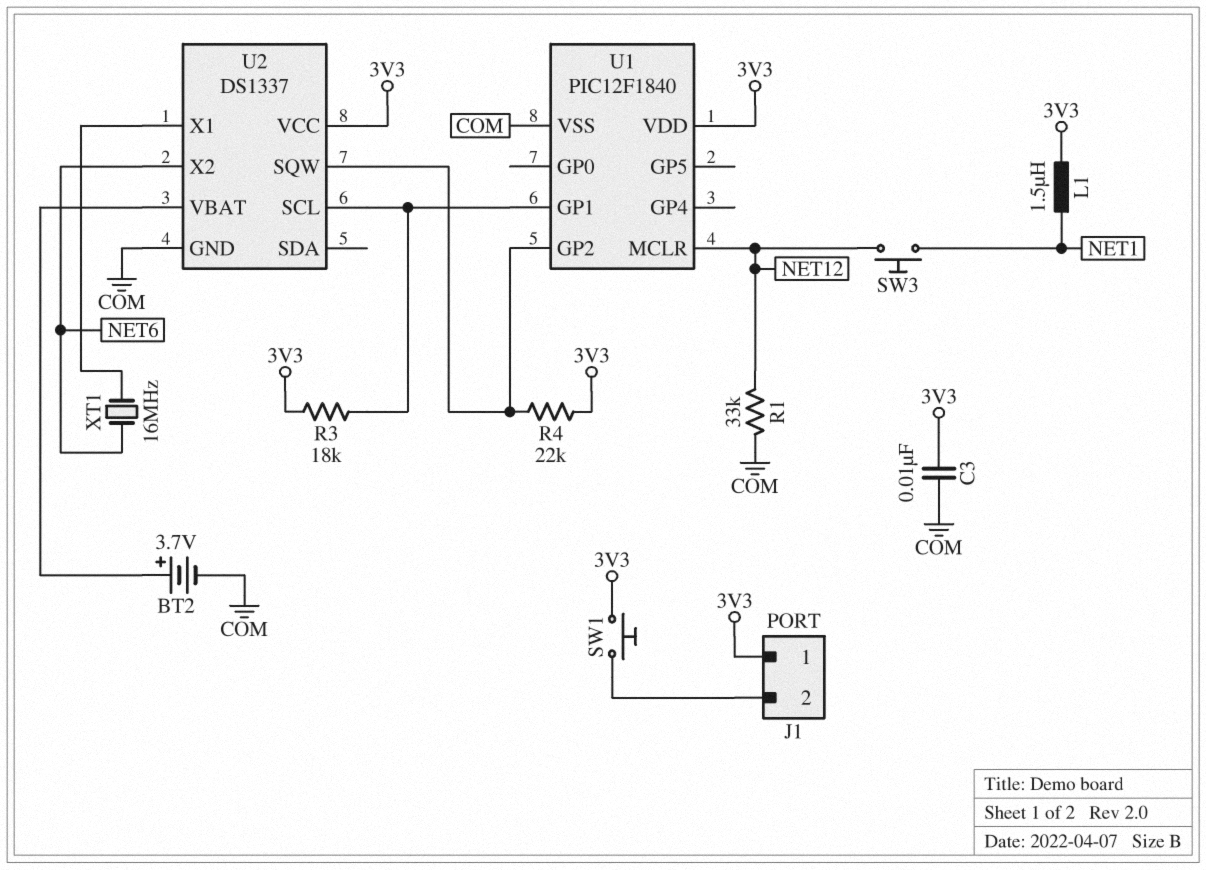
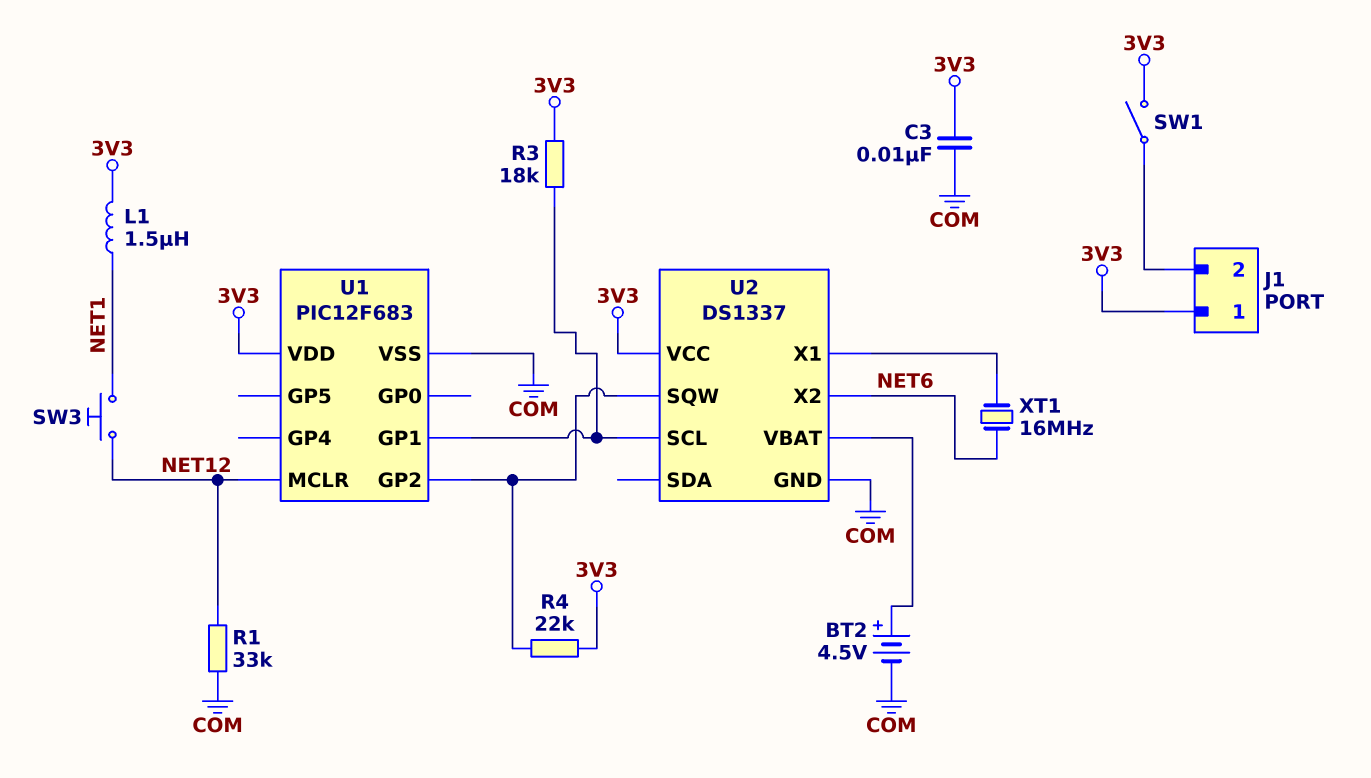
BT2: 3.7V (plus U2/VBAT, minus COM) -> 4.5V (plus U2/VBAT, minus COM)
SW1: button (3V3, J1/2) -> switch (3V3, J1/2)
U1: PIC12F1840 -> PIC12F683

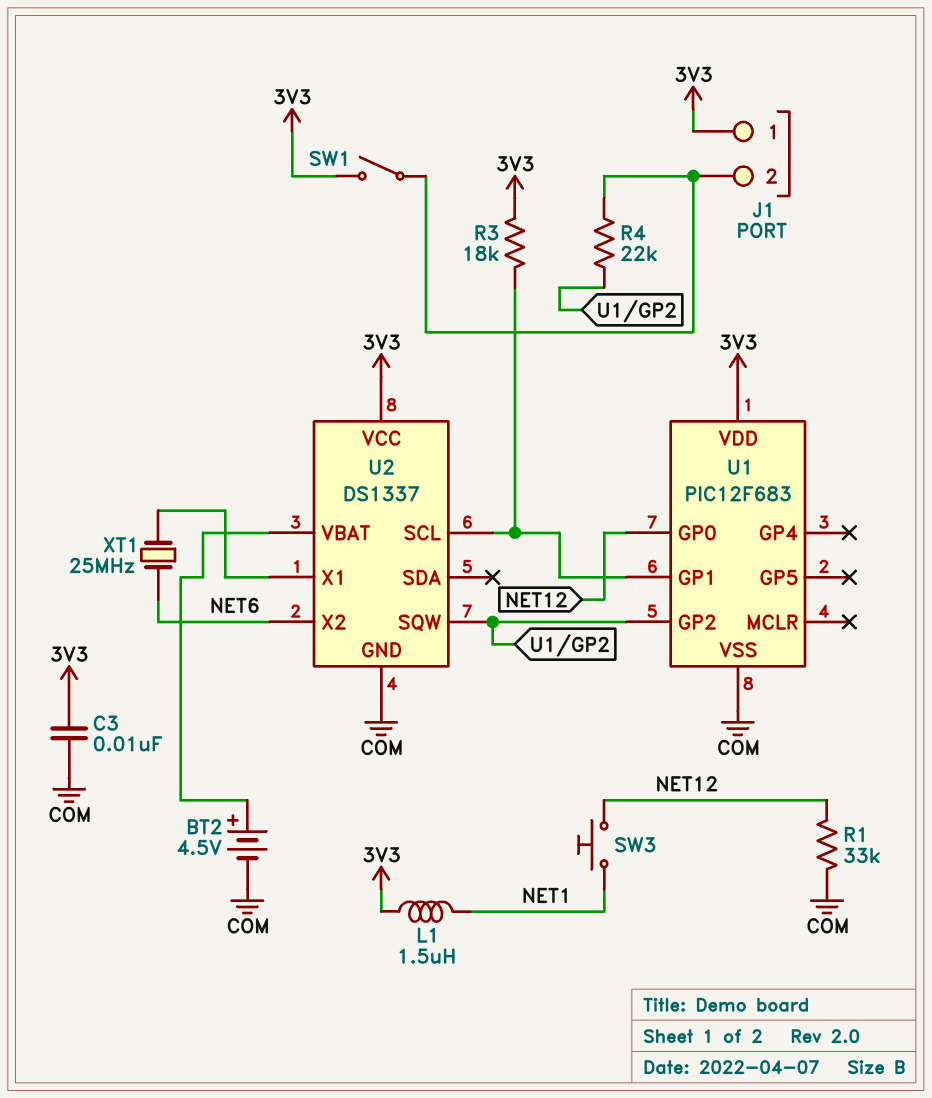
R4: 22k (3V3, U1/GP2) -> 22k (J1/2, U1/GP2)
U1 pin GP0: none -> NET12
U1 pin MCLR: NET12 -> none
XT1: 16MHz (NET6, U2/X1) -> 25MHz (NET6, U2/X1)

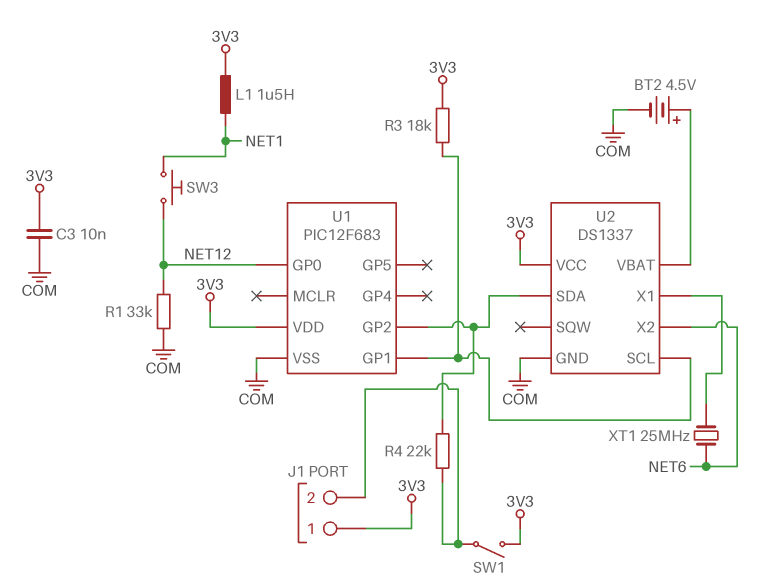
U2 pin SDA: none -> U1/GP2
U2 pin SQW: U1/GP2 -> none

